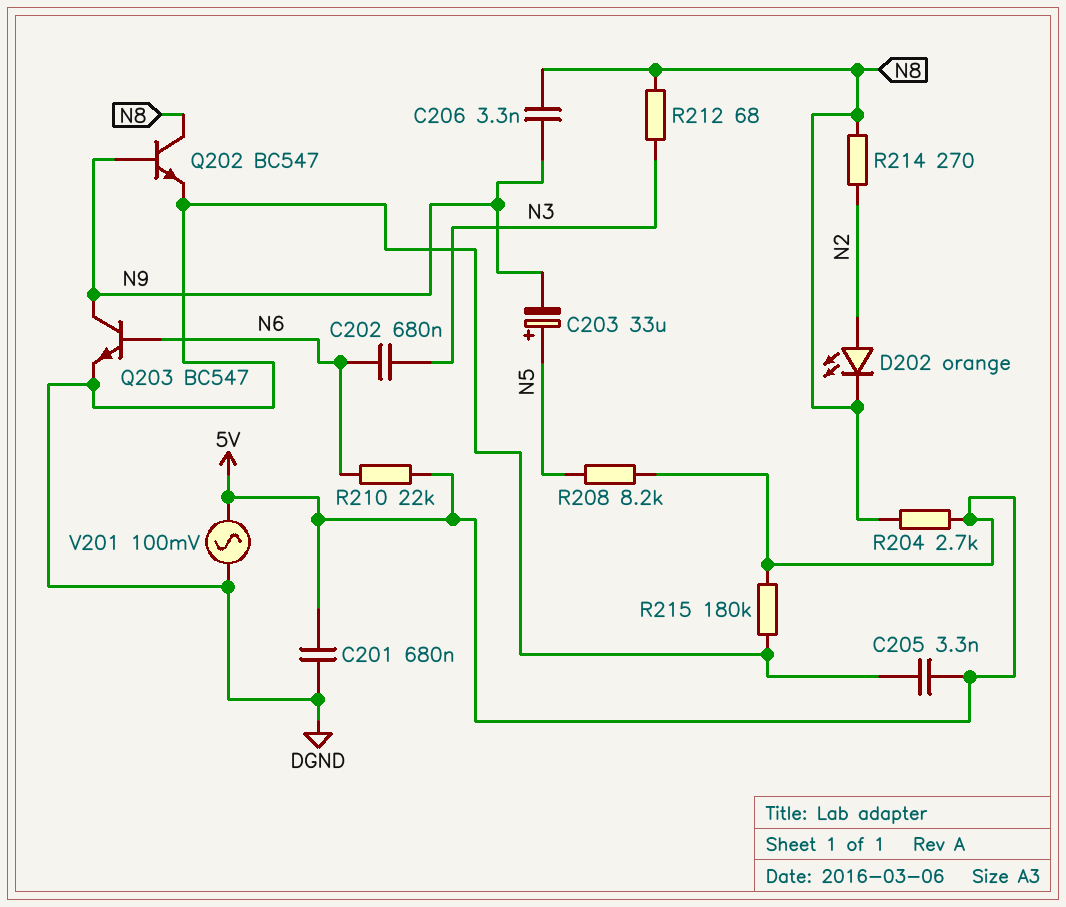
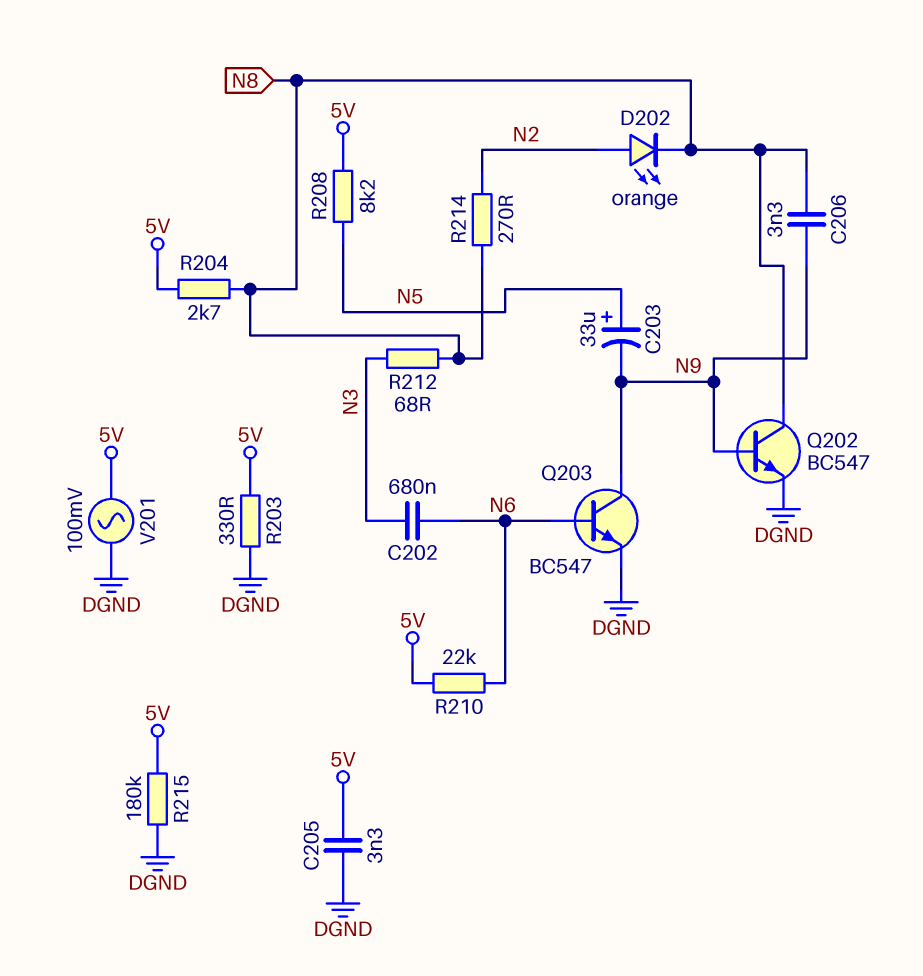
C201: 680nF (5V, DGND) -> none
R203: none -> 330 (5V, DGND)

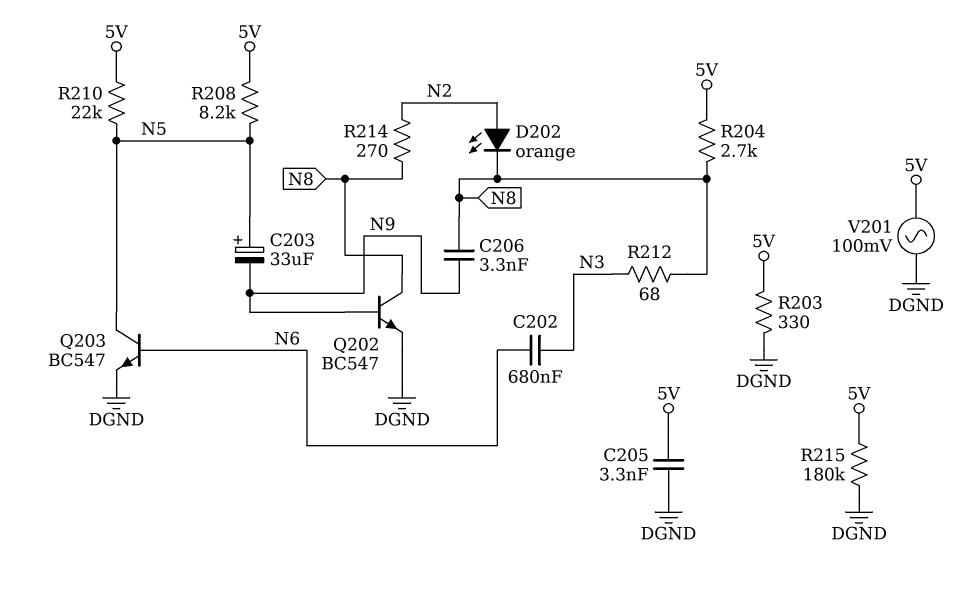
Q203: NPN BC547 (B N6, C N9, E DGND) -> NPN BC547 (B N6, C N5, E DGND)
R210: 22k (5V, N6) -> 22k (5V, N5)

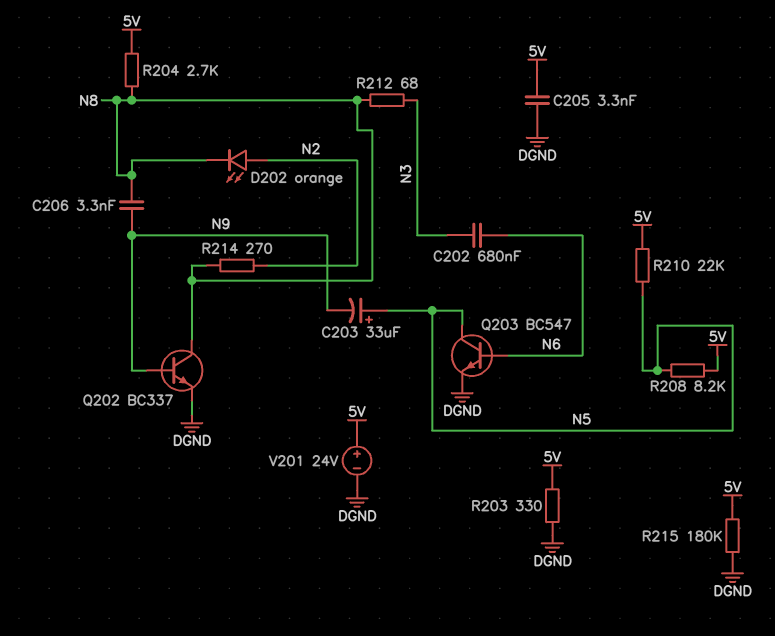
Q202: NPN BC547 (B N9, C N8, E DGND) -> NPN BC337 (B N9, C N8, E DGND)
V201: AC 100mV (5V, DGND) -> 24V (plus 5V, minus DGND)

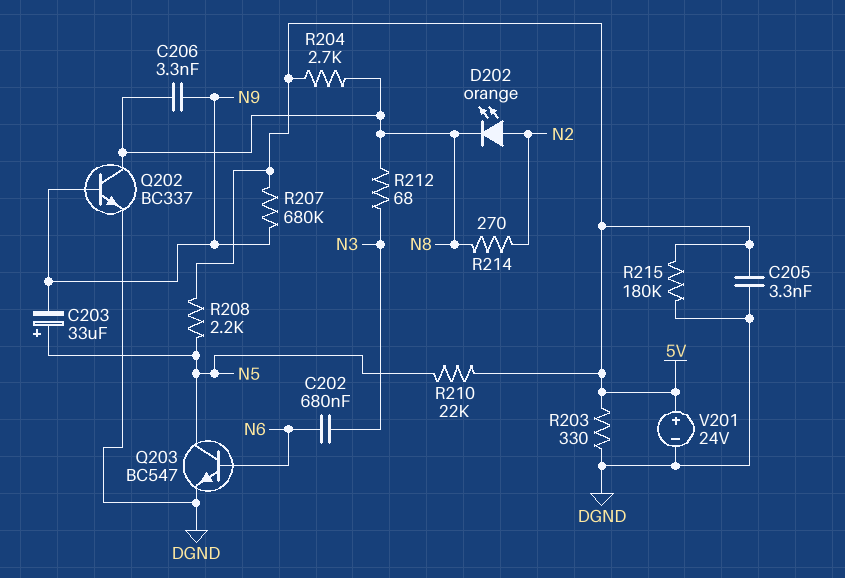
R207: none -> 680k (5V, N9)
R208: 8.2k (5V, N5) -> 2.2k (5V, N5)

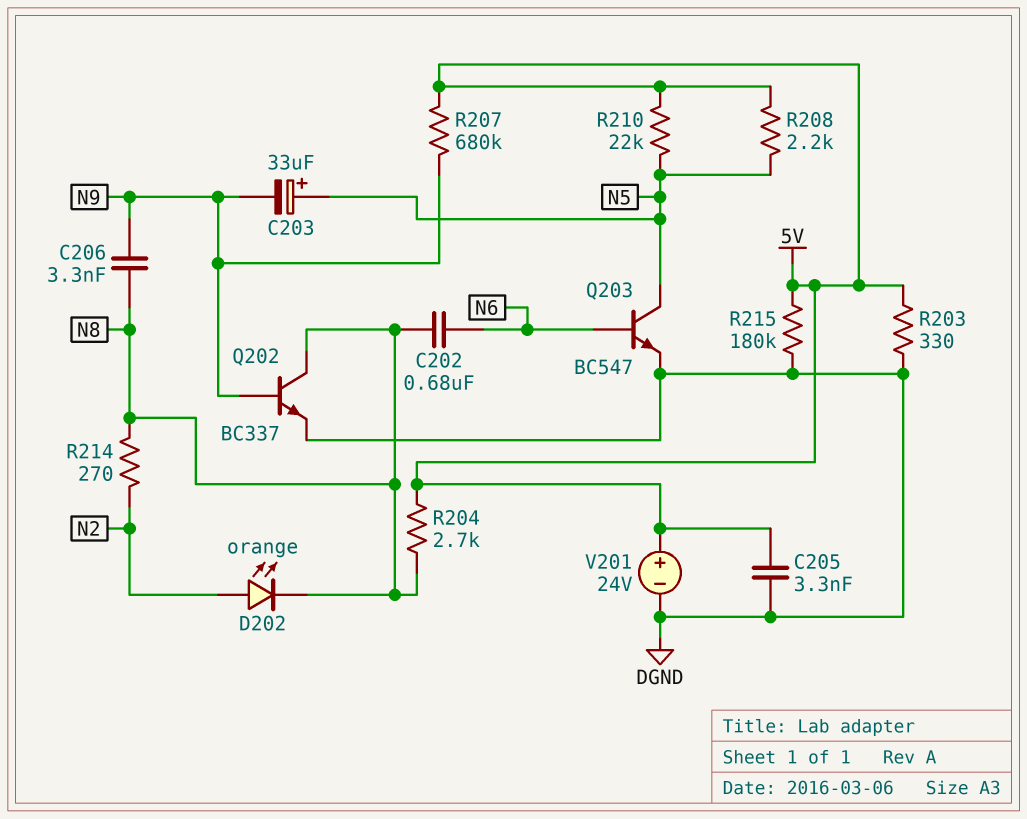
C202: 680nF (N3, N6) -> 680nF (N6, N8)
R212: 68 (N3, N8) -> none

